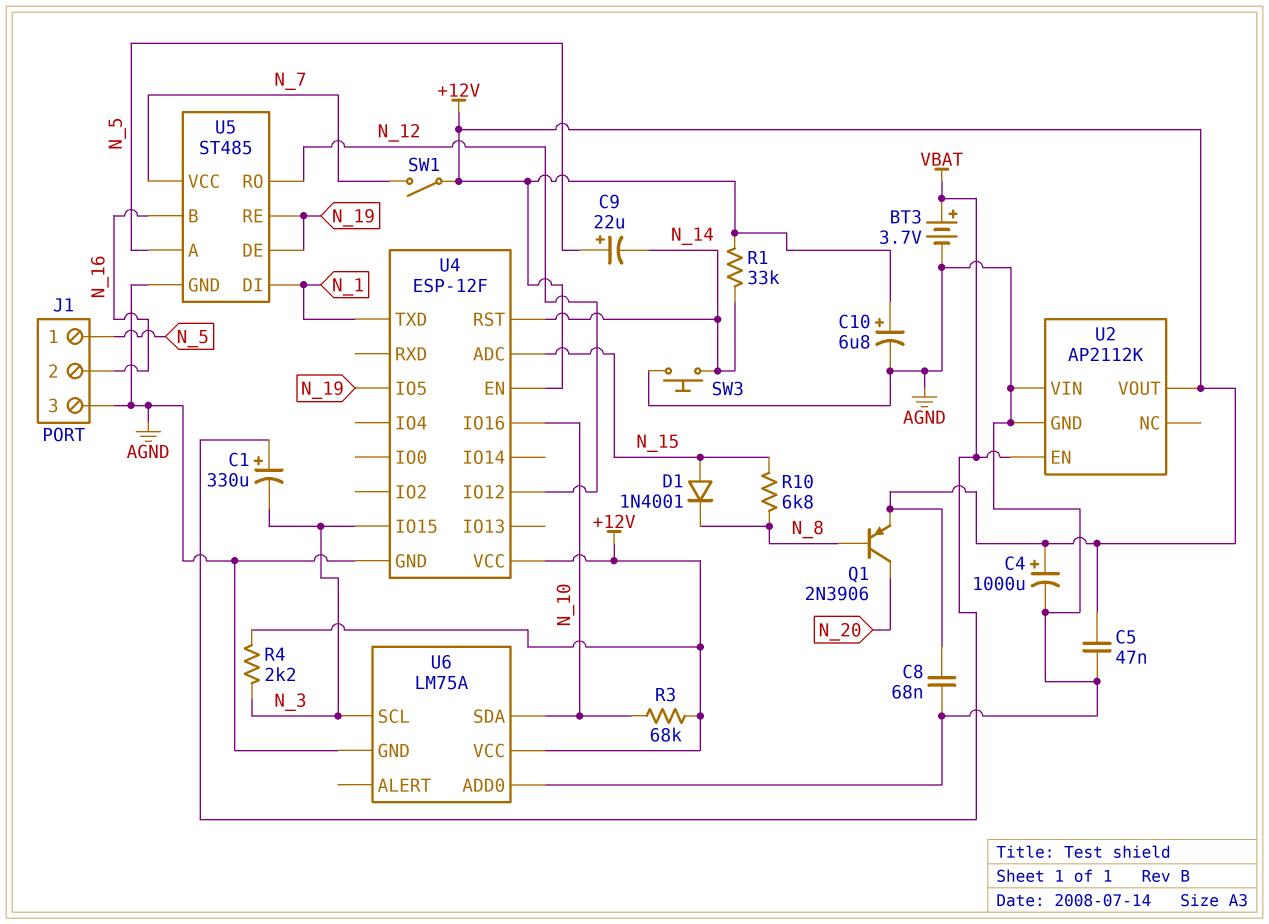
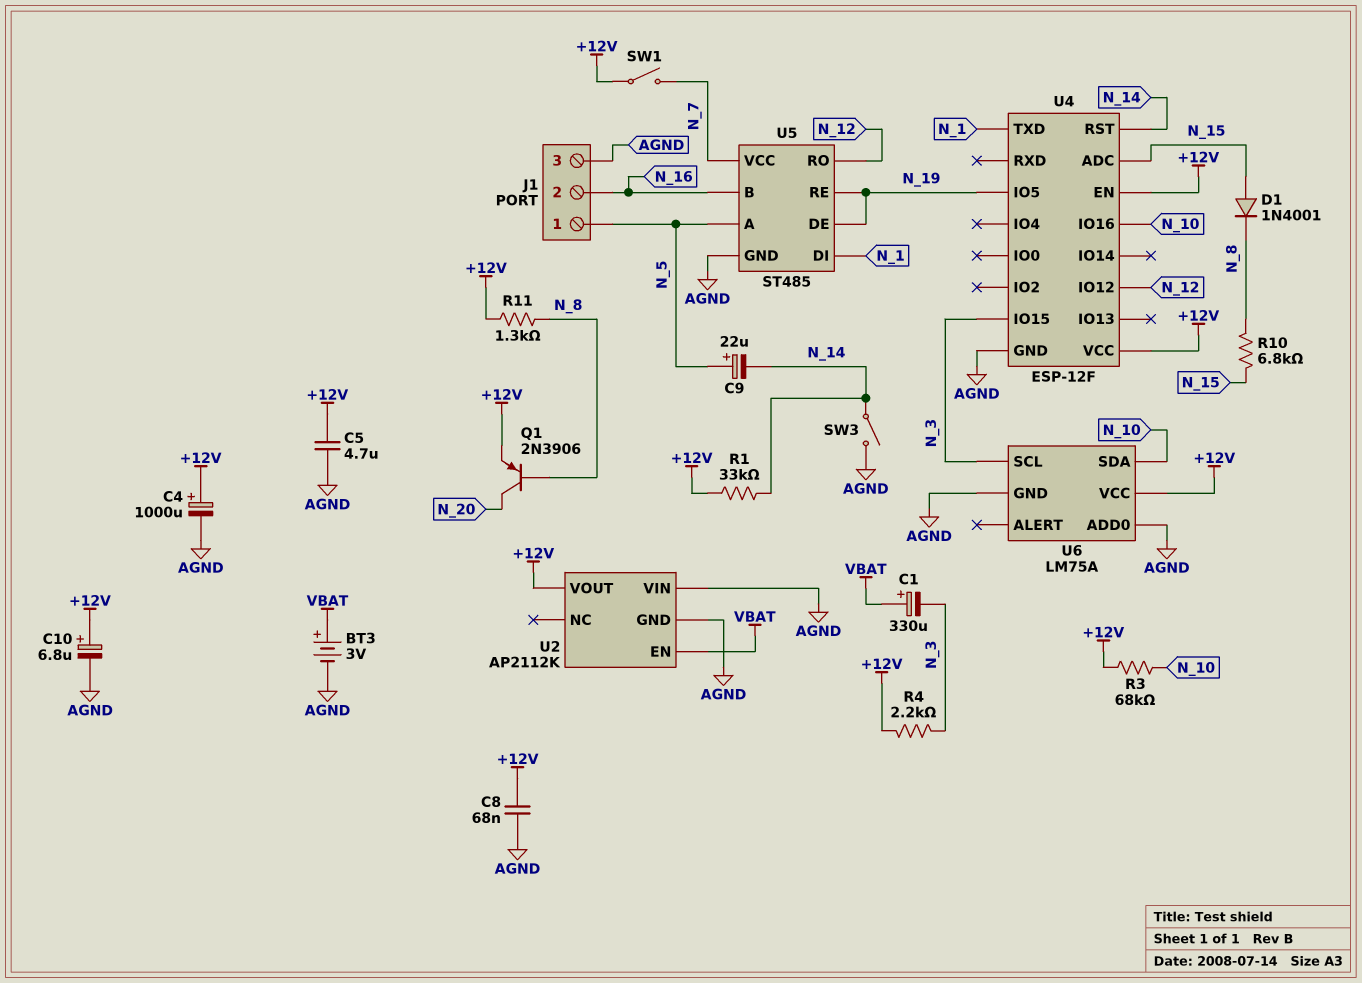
BT3: 3.7V (plus VBAT, minus AGND) -> 3V (plus VBAT, minus AGND)
C5: 47nF (+12V, AGND) -> 4.7uF (+12V, AGND)
R11: none -> 1.3k (+12V, N_8)
SW3: button (AGND, N_14) -> switch (AGND, N_14)

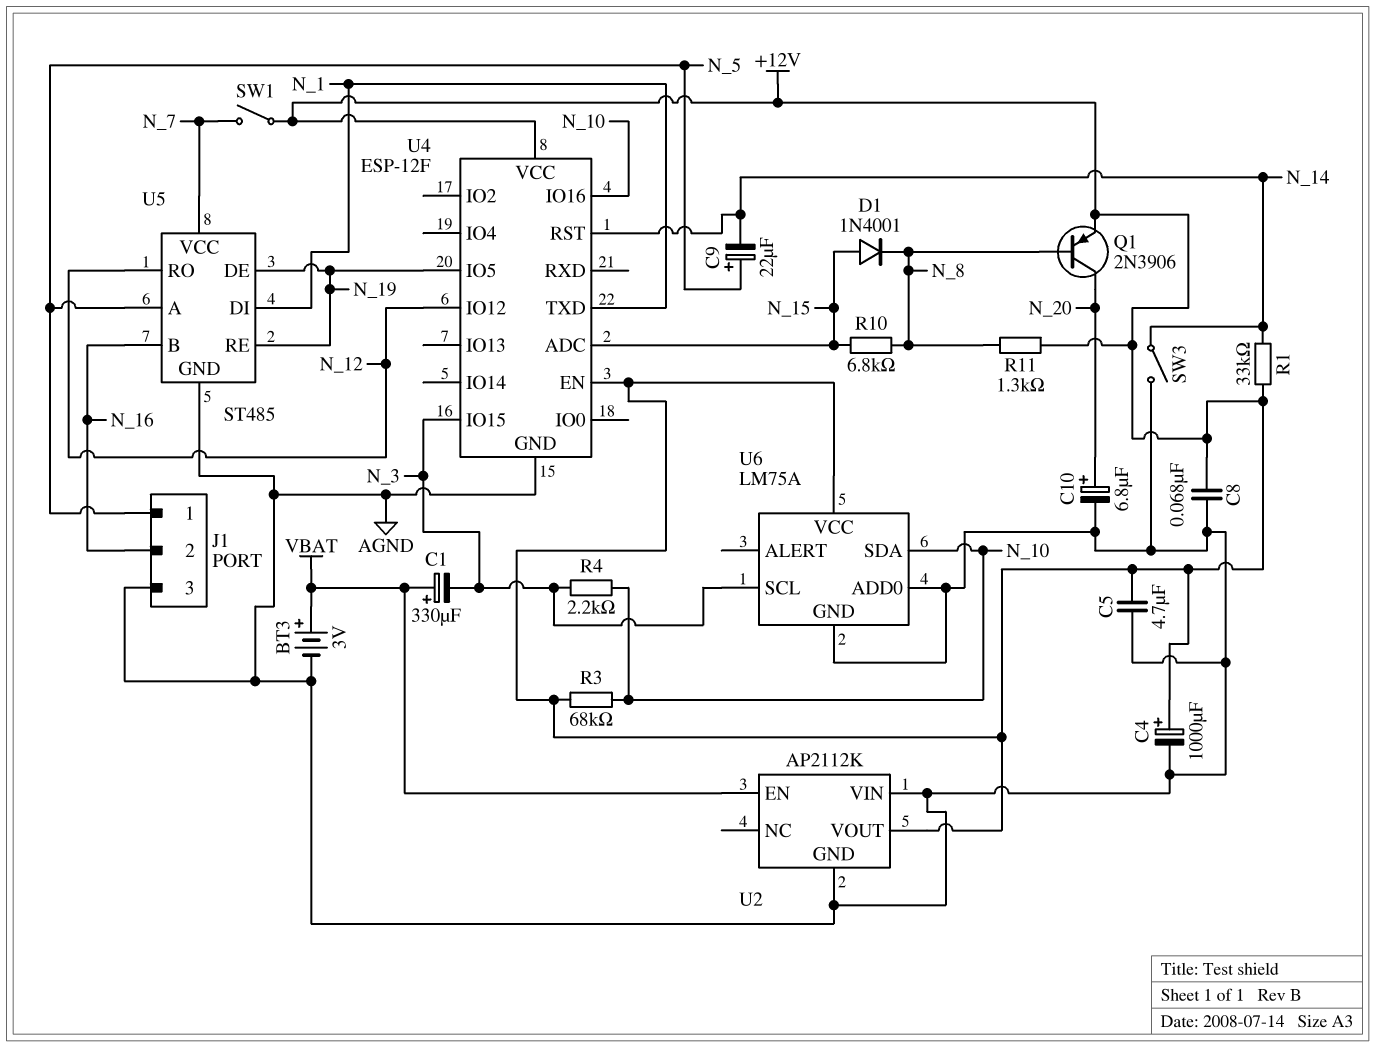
C10: 6.8uF (plus +12V, minus AGND) -> 6.8uF (plus N_20, minus AGND)
R4: 2.2k (+12V, N_3) -> 2.2k (N_3, N_10)

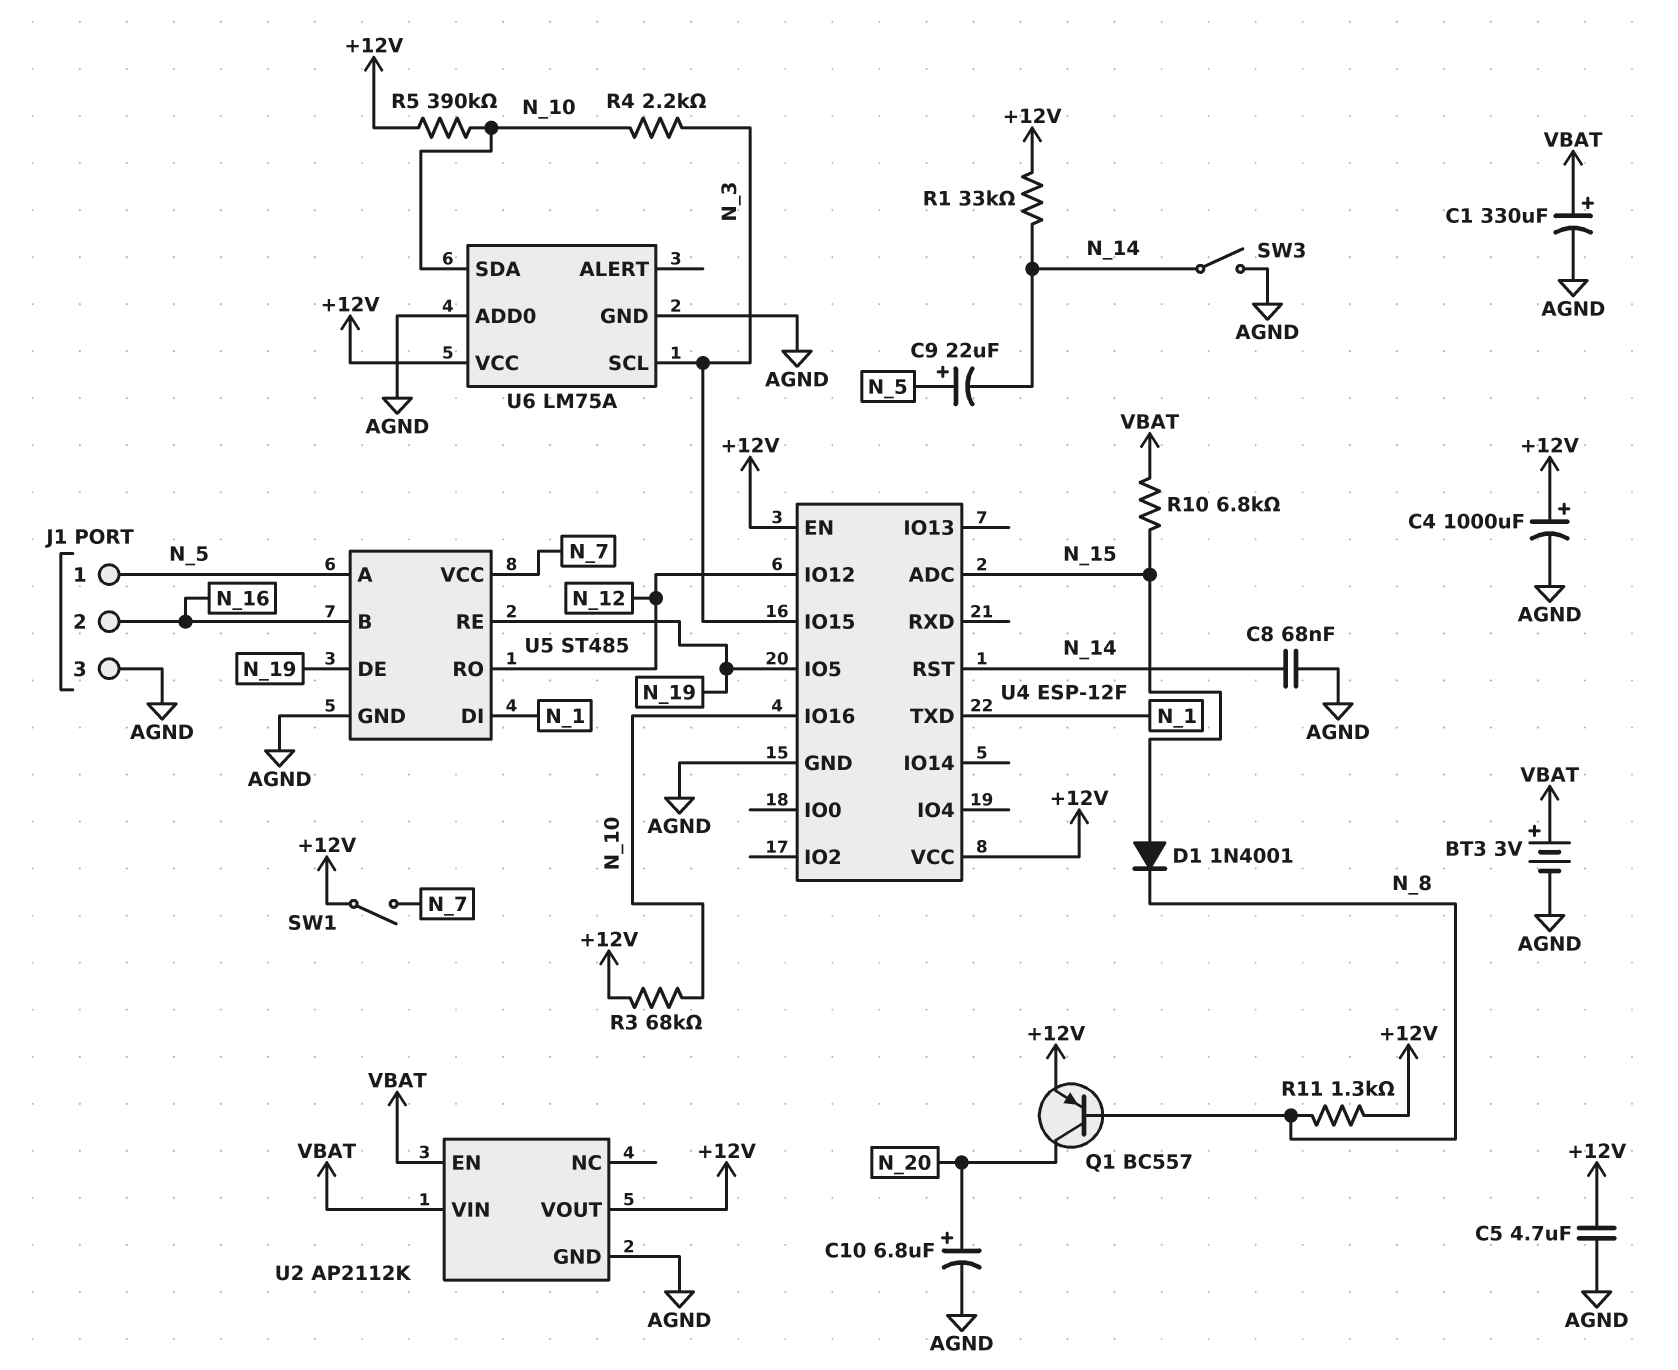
C1: 330uF (plus VBAT, minus N_3) -> 330uF (plus VBAT, minus AGND)
C8: 68nF (+12V, AGND) -> 68nF (AGND, N_14)
Q1: PNP 2N3906 (B N_8, C N_20, E +12V) -> PNP BC557 (B N_8, C N_20, E +12V)
R5: none -> 390k (+12V, N_10)
R10: 6.8k (N_8, N_15) -> 6.8k (N_15, VBAT)
U2 pin VIN: AGND -> VBAT

